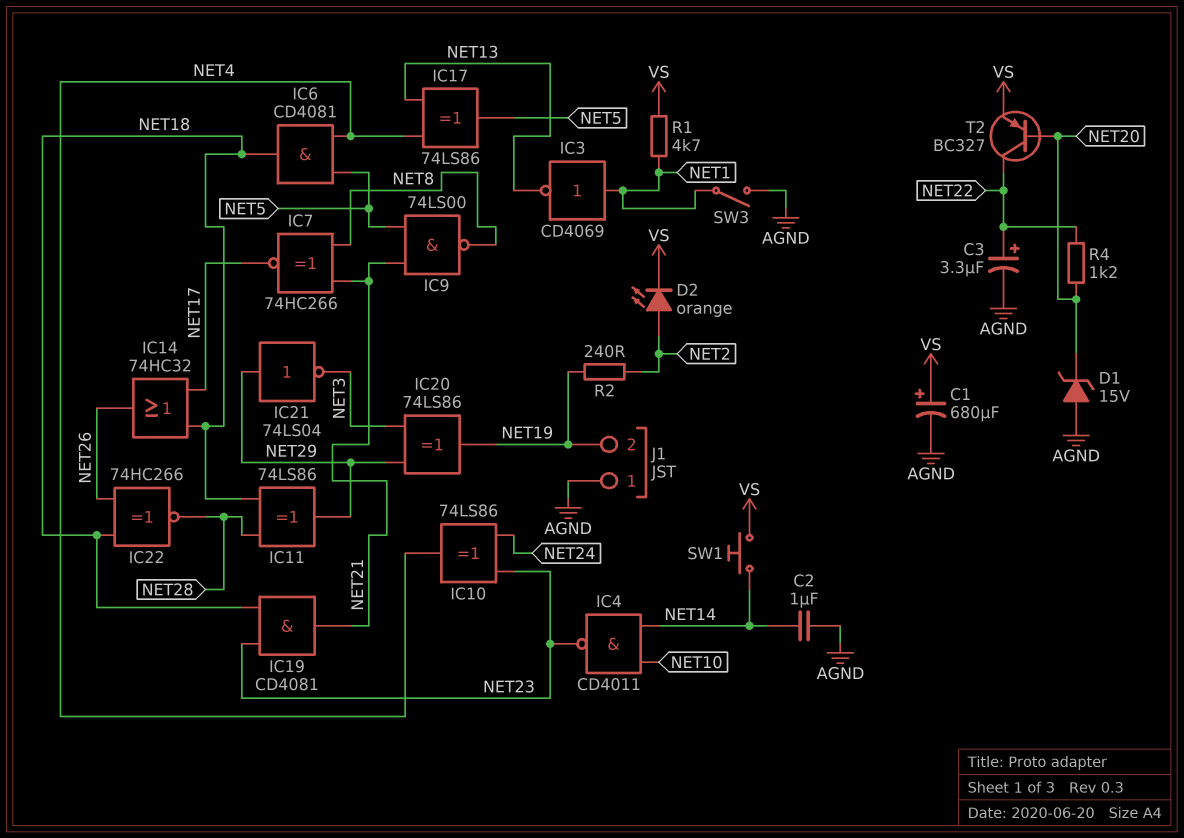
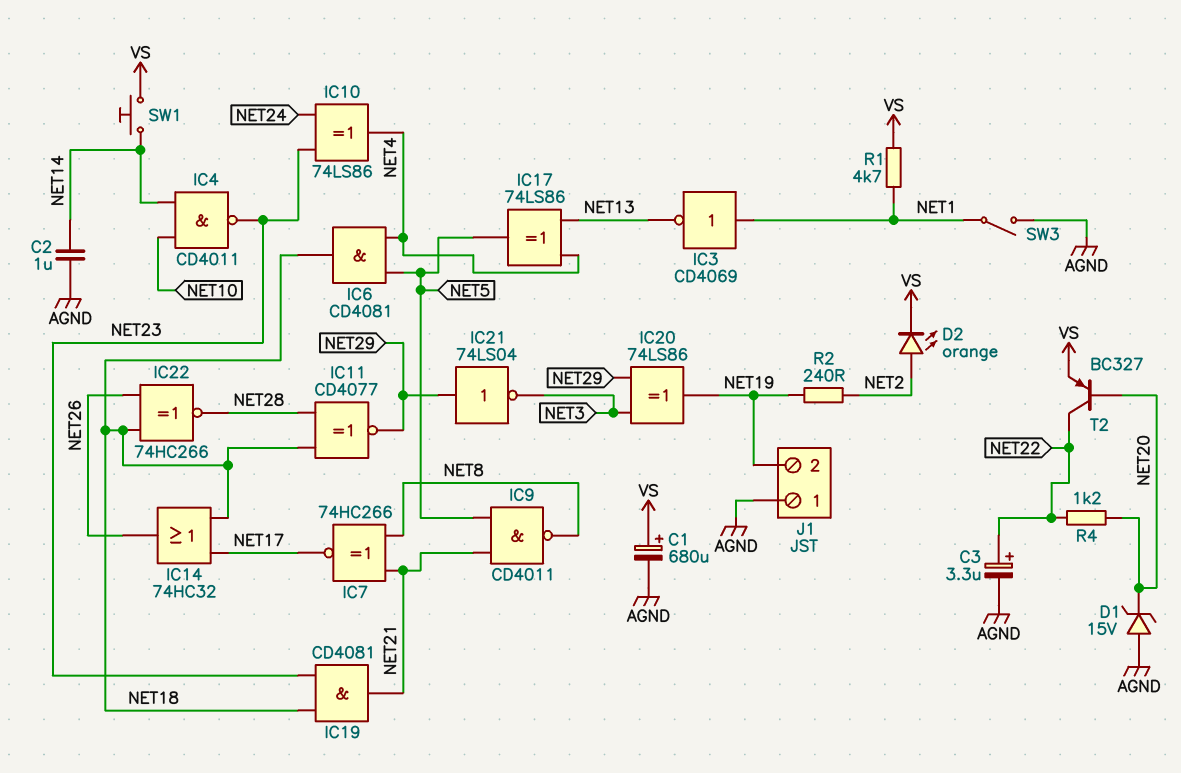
IC9: NAND 74LS00 (in NET5, in NET21, out NET8) -> NAND CD4011 (in NET5, in NET21, out NET8)
IC11: XOR 74LS86 (in NET18, in NET28, out NET29) -> XNOR CD4077 (in NET18, in NET28, out NET29)

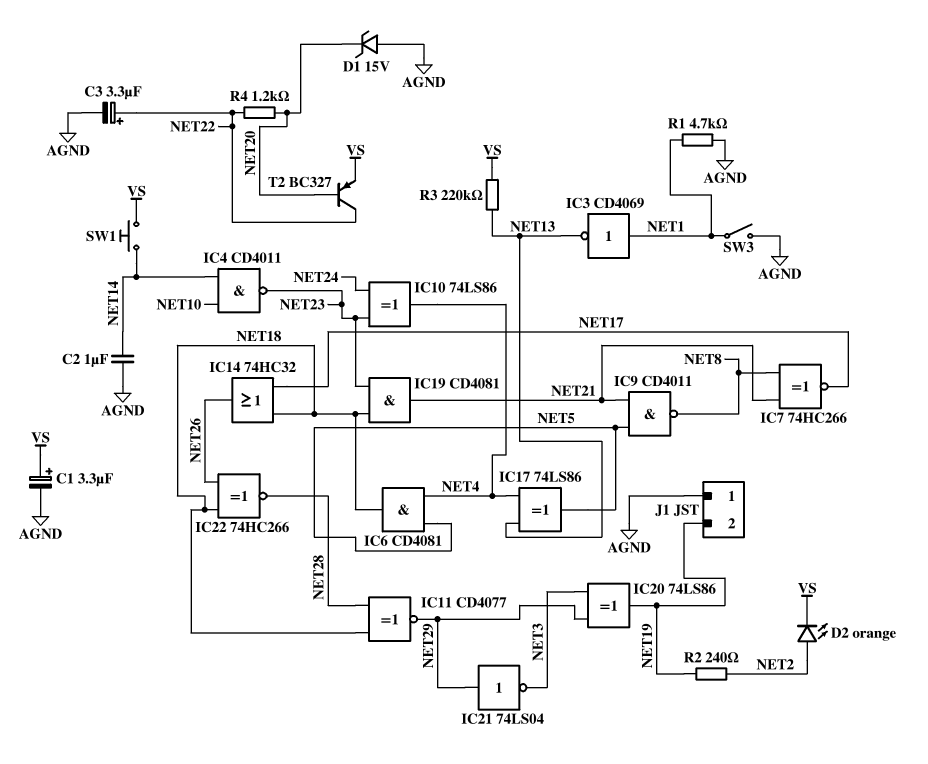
C1: 680uF (plus VS, minus AGND) -> 3.3uF (plus VS, minus AGND)
R1: 4.7k (NET1, VS) -> 4.7k (AGND, NET1)
R3: none -> 220k (NET13, VS)

